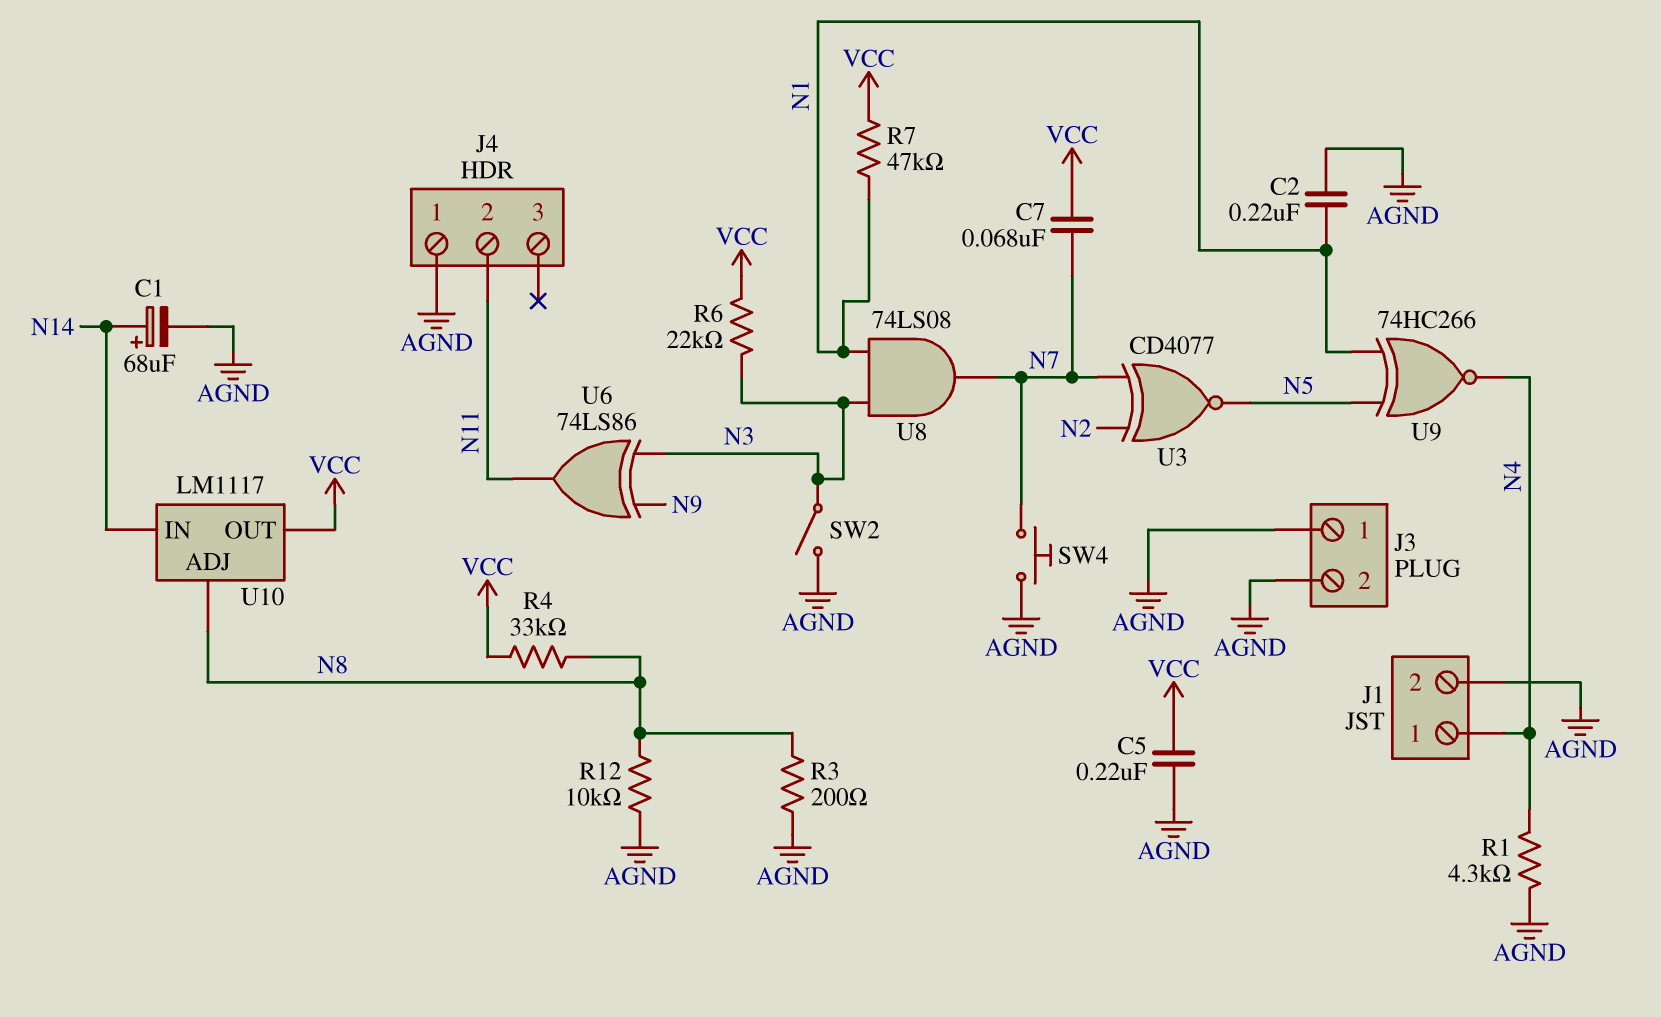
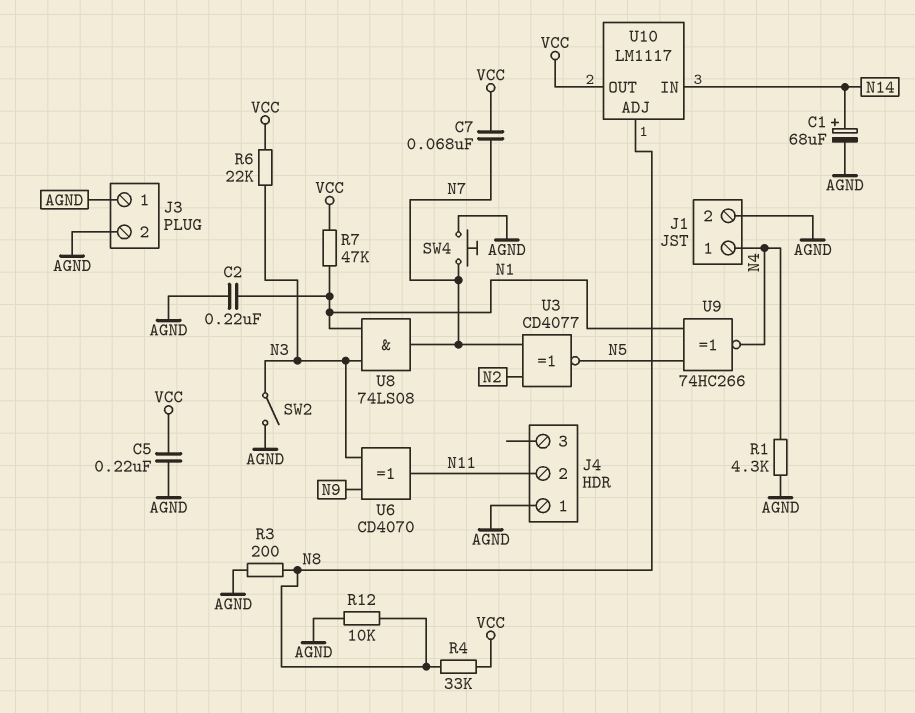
U6: XOR 74LS86 (in N3, in N9, out N11) -> XOR CD4070 (in N3, in N9, out N11)

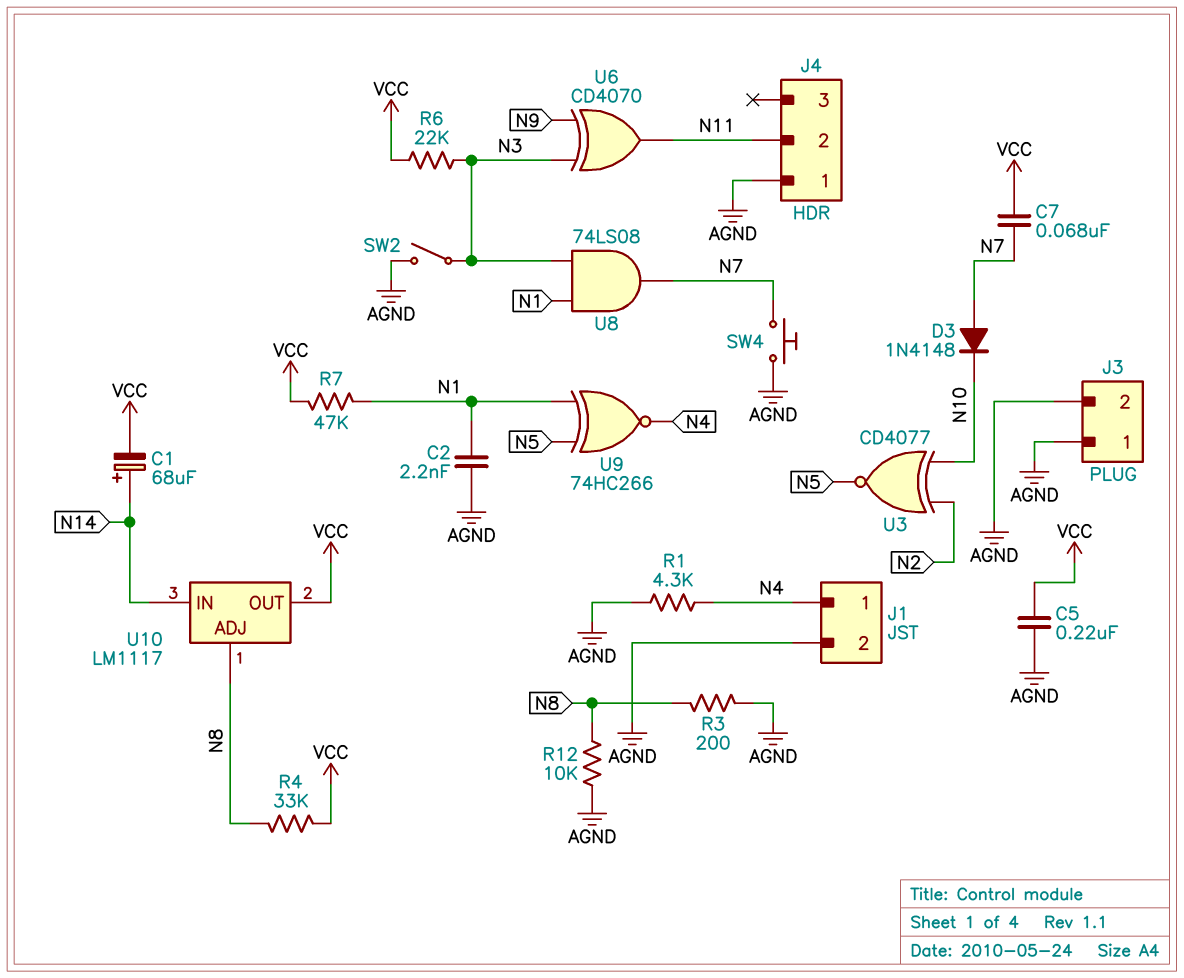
C1: 68uF (plus N14, minus AGND) -> 68uF (plus N14, minus VCC)
C2: 220nF (AGND, N1) -> 2.2nF (AGND, N1)
D3: none -> diode 1N4148 (A N7, K N10)
U3: XNOR CD4077 (in N2, in N7, out N5) -> XNOR CD4077 (in N2, in N10, out N5)

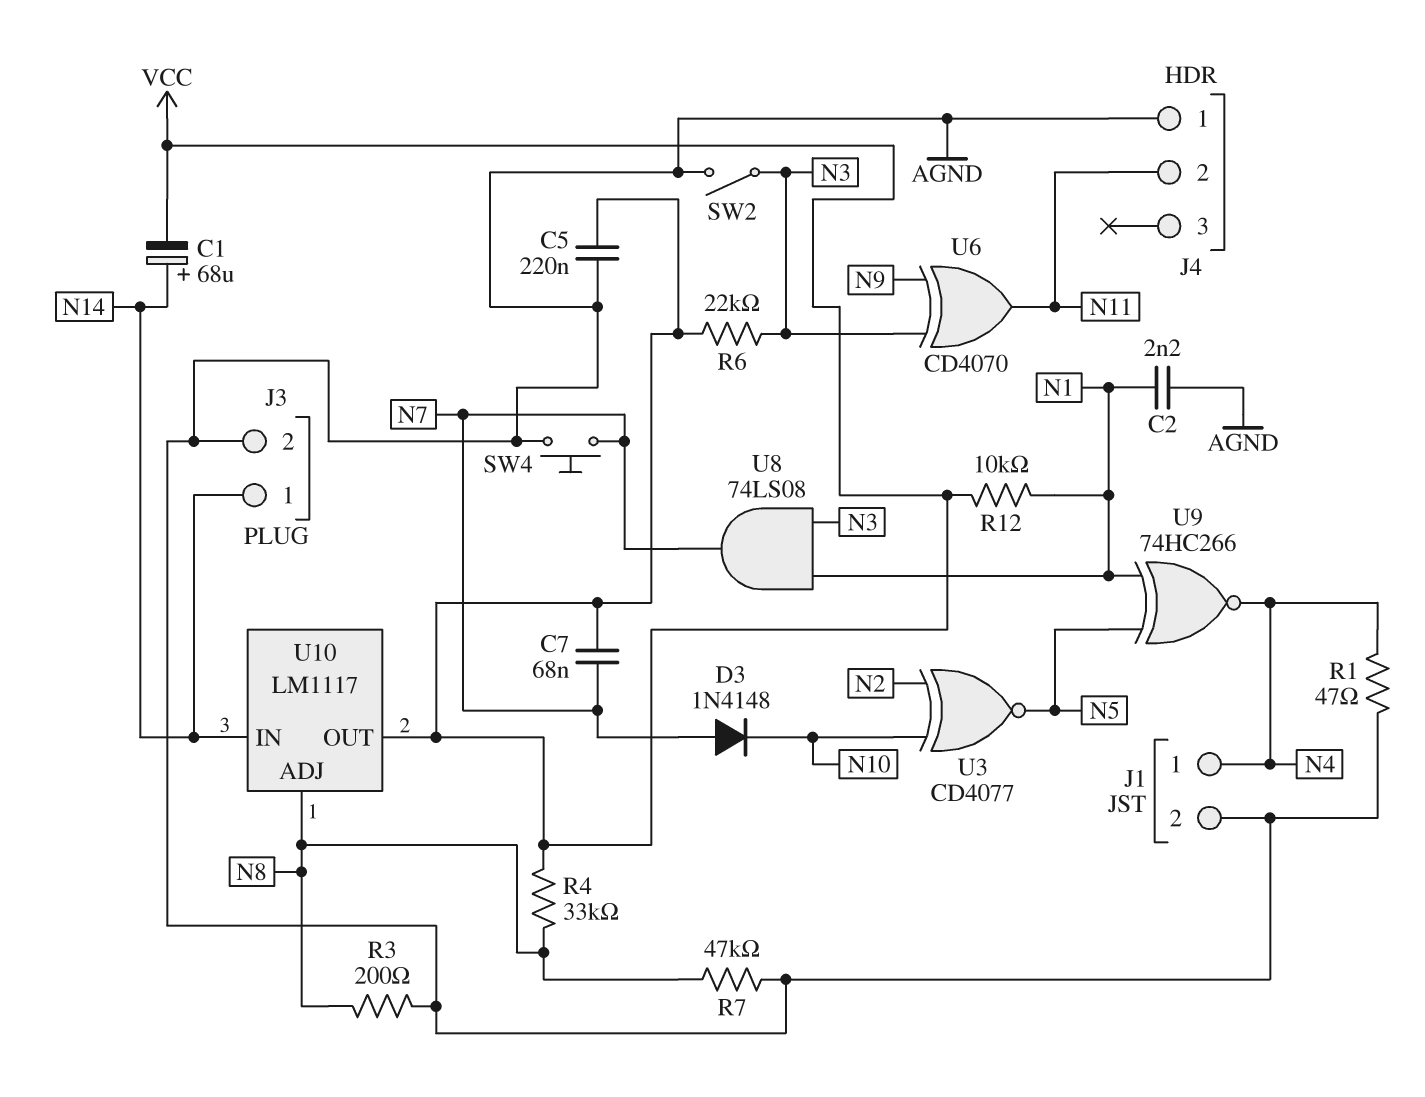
J3 pin 1: AGND -> N14
R1: 4.3k (AGND, N4) -> 47 (AGND, N4)
R7: 47k (N1, VCC) -> 47k (AGND, N8)
R12: 10k (AGND, N8) -> 10k (N1, VCC)

